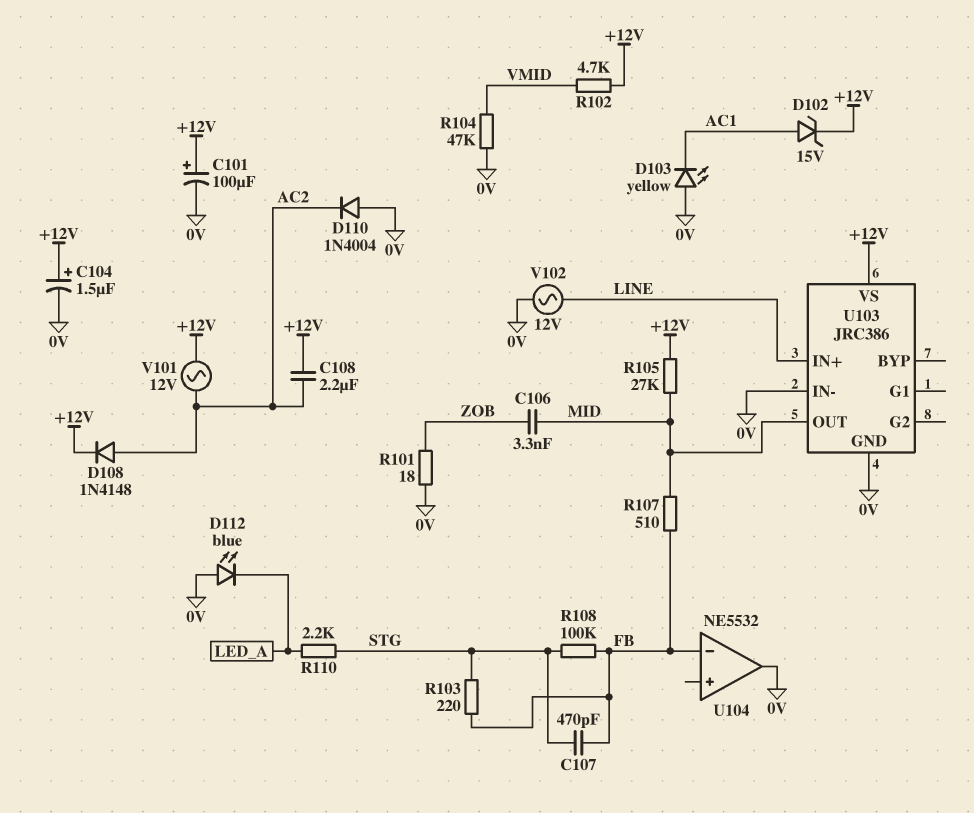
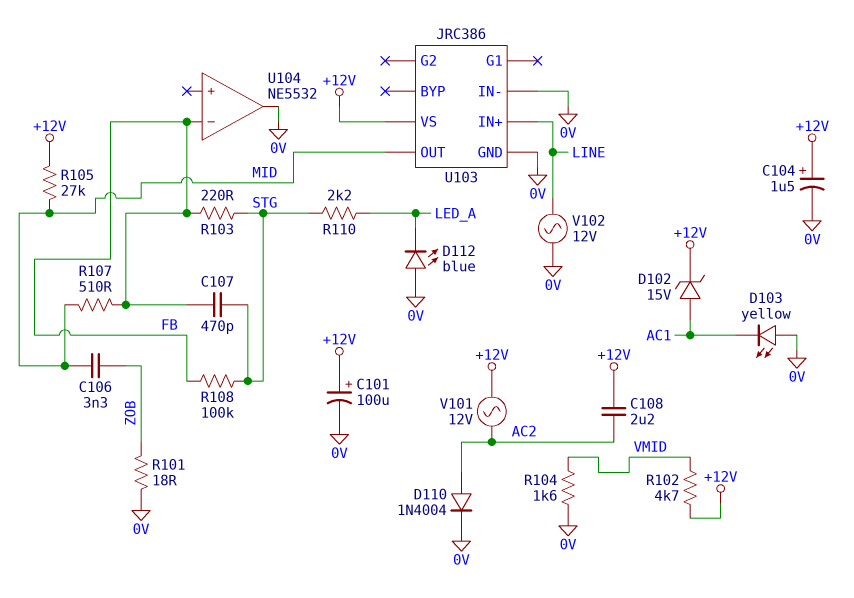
D108: diode 1N4148 (A AC2, K +12V) -> none
D110: diode 1N4004 (A 0V, K AC2) -> diode 1N4004 (A AC2, K 0V)
R104: 47k (0V, VMID) -> 1.6k (0V, VMID)

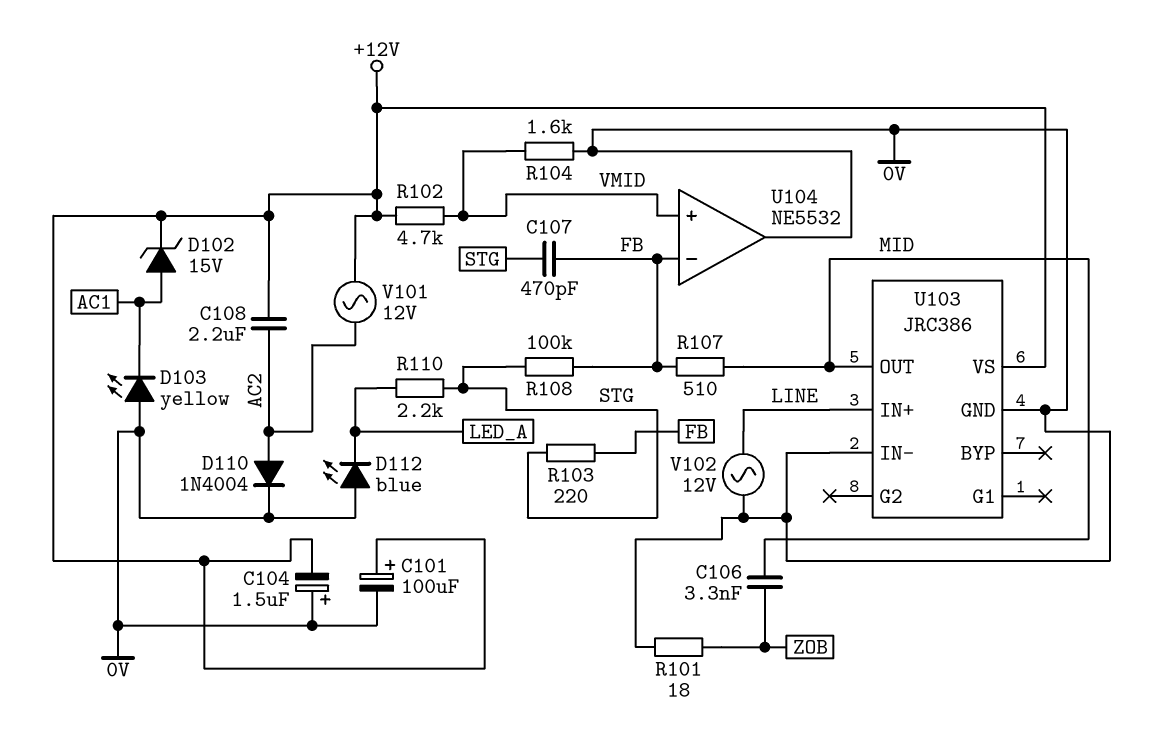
C104: 1.5uF (plus +12V, minus 0V) -> 1.5uF (plus 0V, minus +12V)
R105: 27k (+12V, MID) -> none
U104 pin in+: none -> VMID

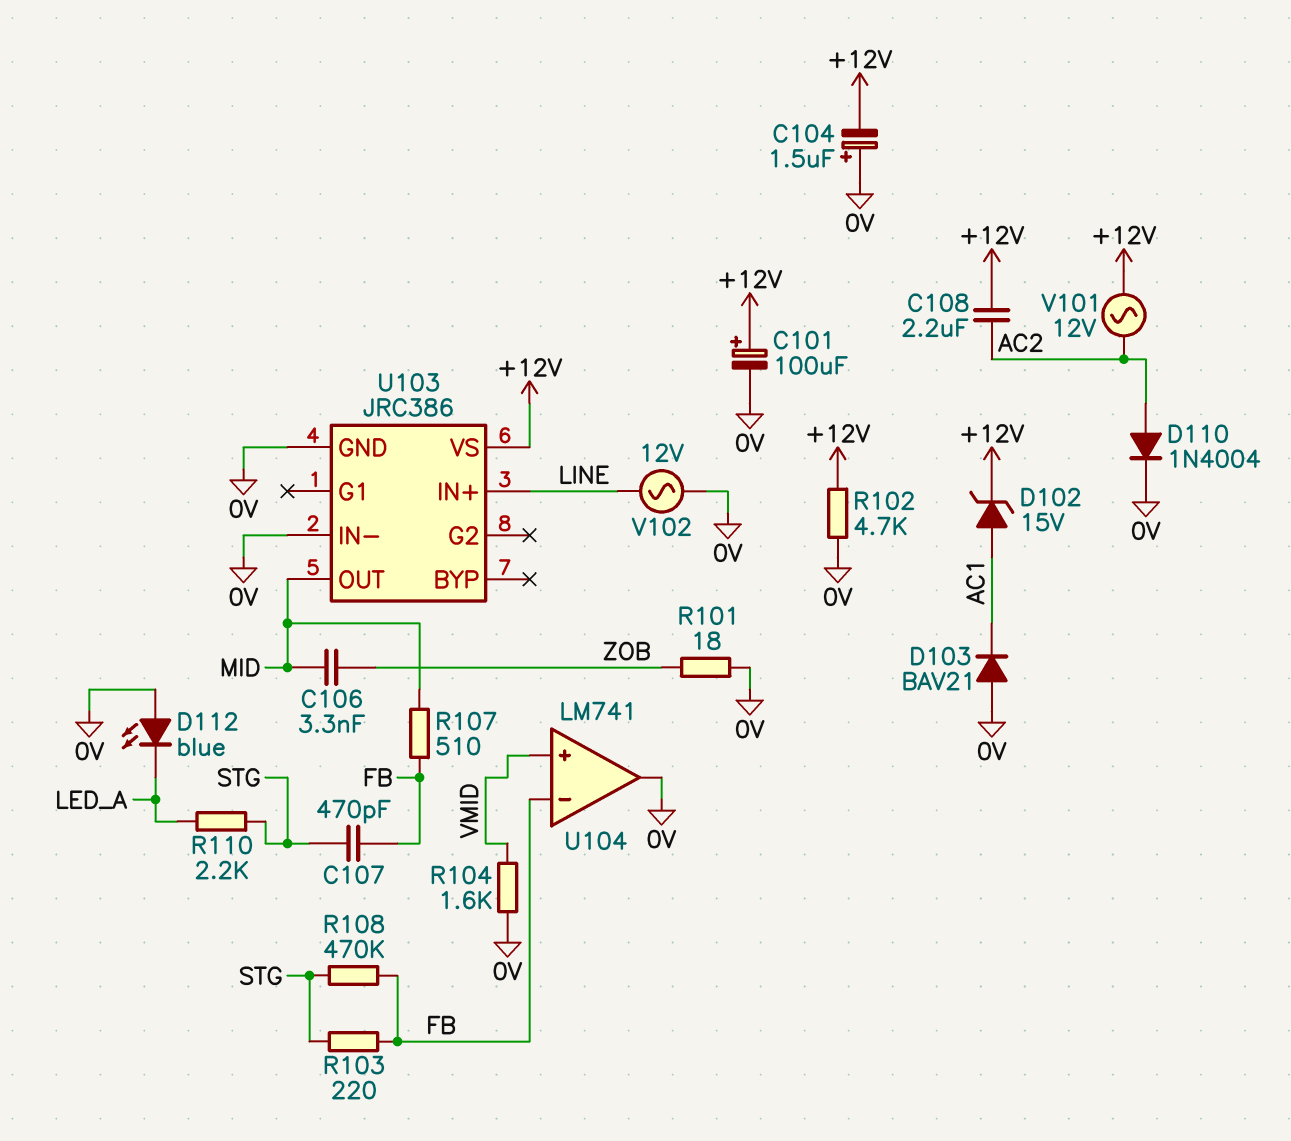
D103: LED yellow (A 0V, K AC1) -> diode BAV21 (A 0V, K AC1)
R102: 4.7k (+12V, VMID) -> 4.7k (+12V, 0V)
R108: 100k (FB, STG) -> 470k (FB, STG)
U104: NE5532 -> LM741

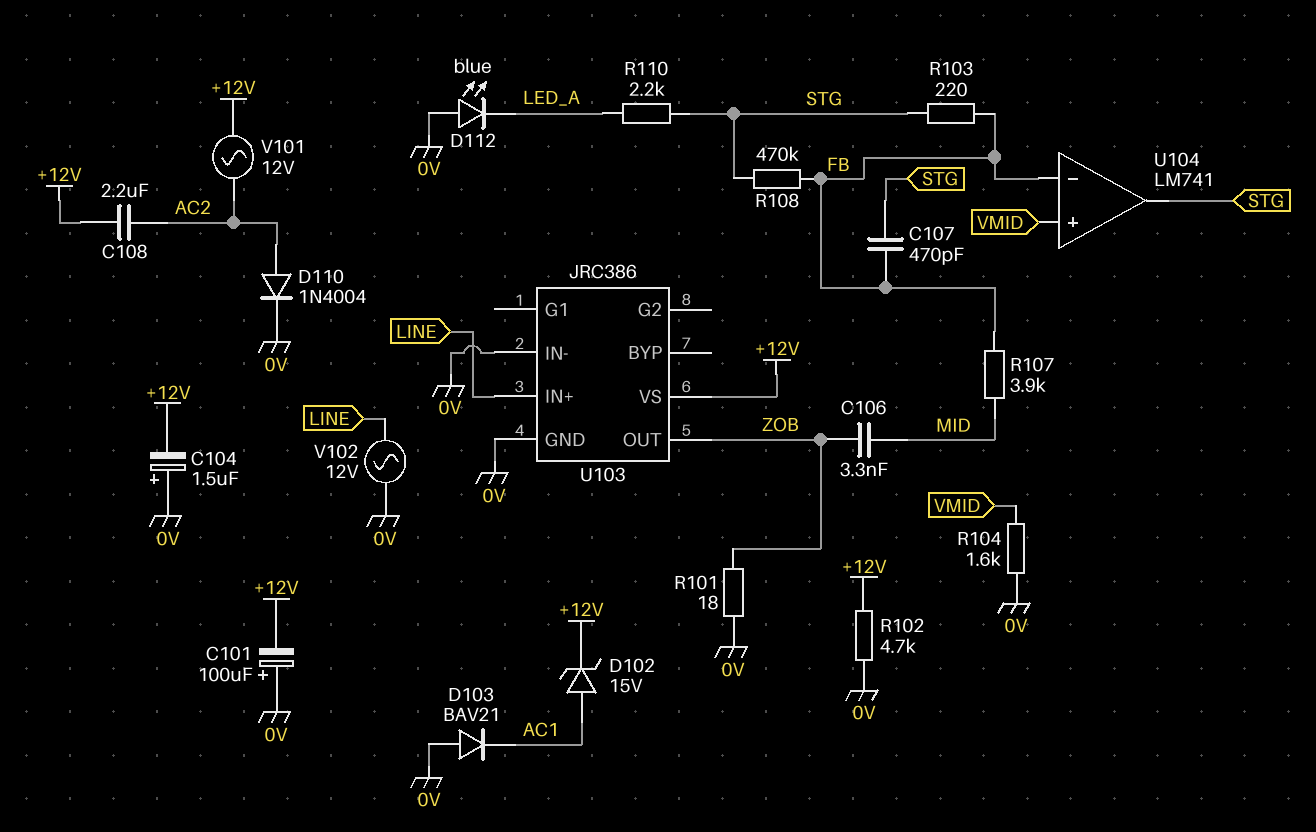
C101: 100uF (plus +12V, minus 0V) -> 100uF (plus 0V, minus +12V)
R107: 510 (FB, MID) -> 3.9k (FB, MID)
U103 pin OUT: MID -> ZOB
U104 pin out: 0V -> STG

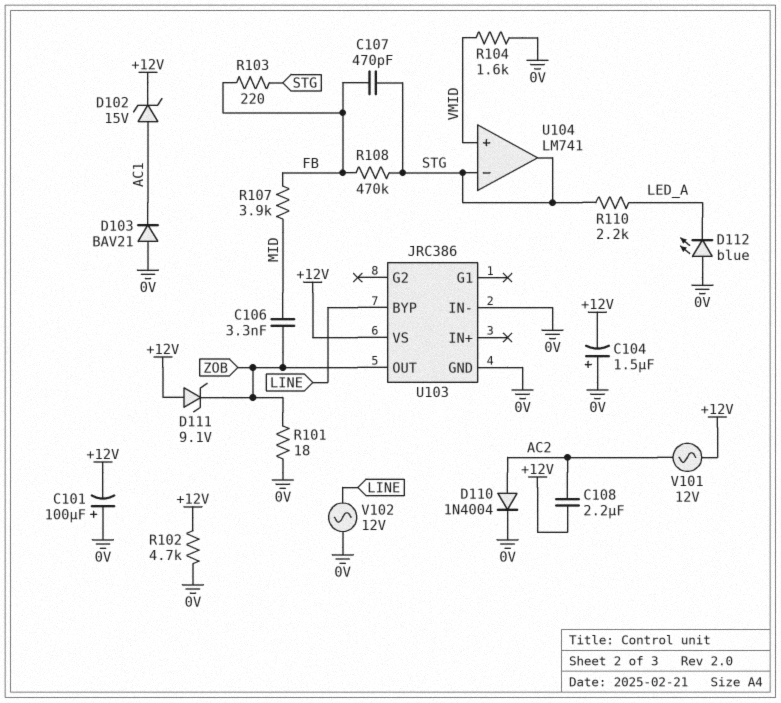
D111: none -> zener 9.1V (A +12V, K ZOB)
U103 pin BYP: none -> LINE
U103 pin IN+: LINE -> none
U104 pin in-: FB -> STG

